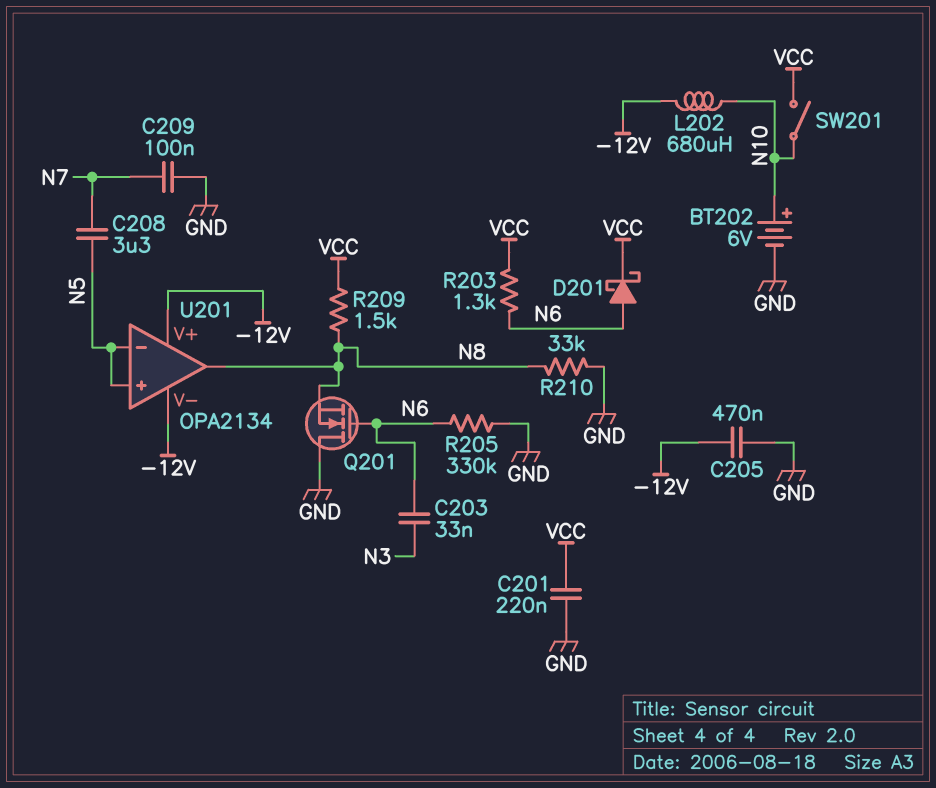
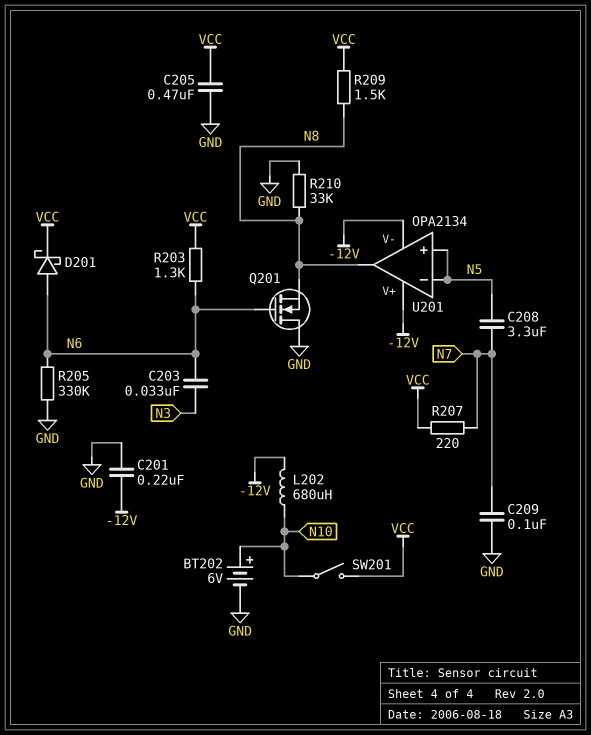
C201: 220nF (GND, VCC) -> 220nF (-12V, GND)
C205: 470nF (-12V, GND) -> 470nF (GND, VCC)
R207: none -> 220 (N7, VCC)

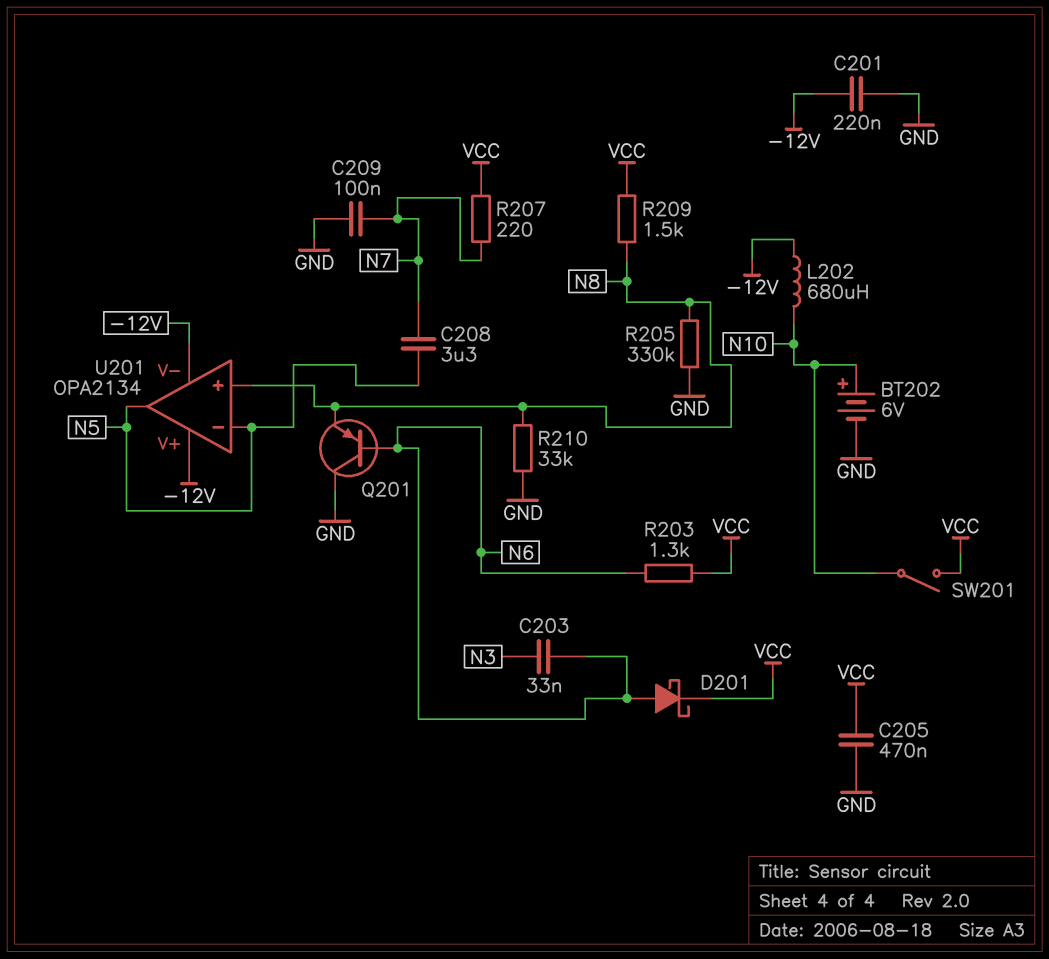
Q201: NMOS (G N6, D GND, S N8) -> PNP (B N6, C GND, E N8)
R205: 330k (GND, N6) -> 330k (GND, N8)
U201 pin in+: N5 -> N8
U201 pin out: N8 -> N5

